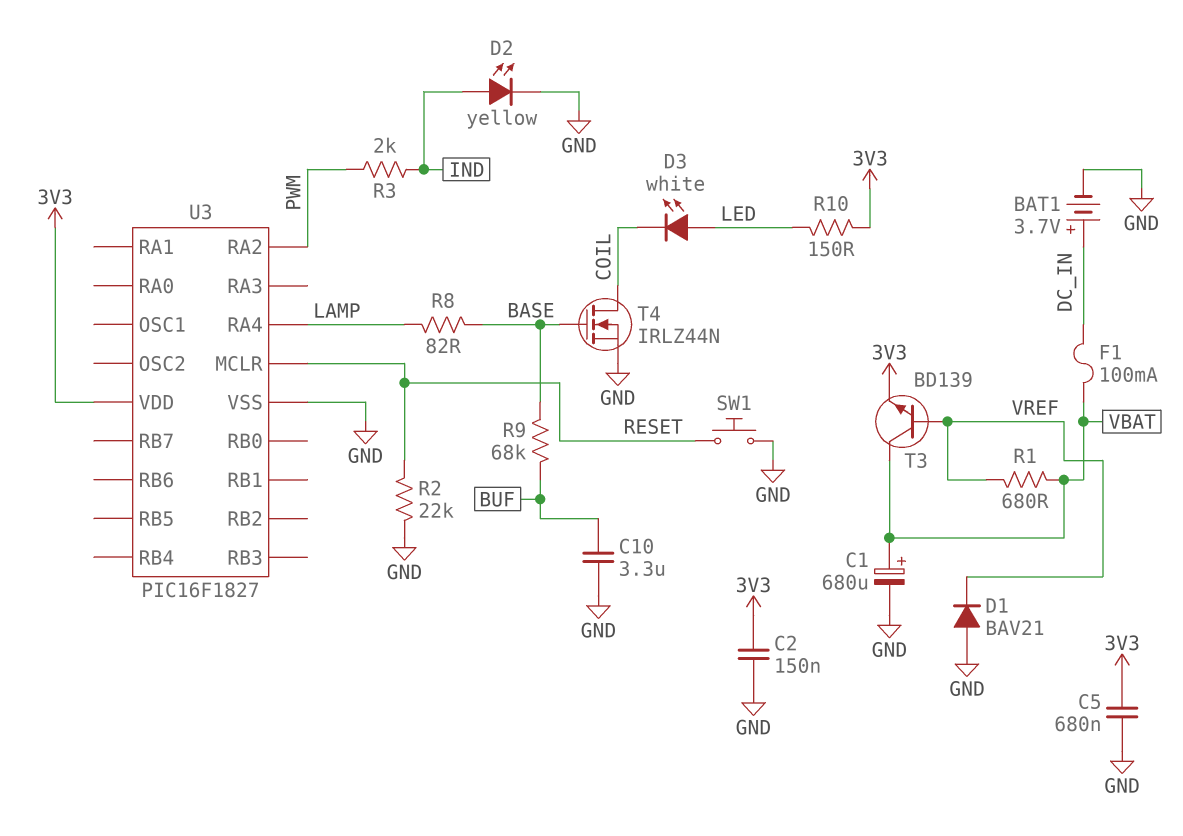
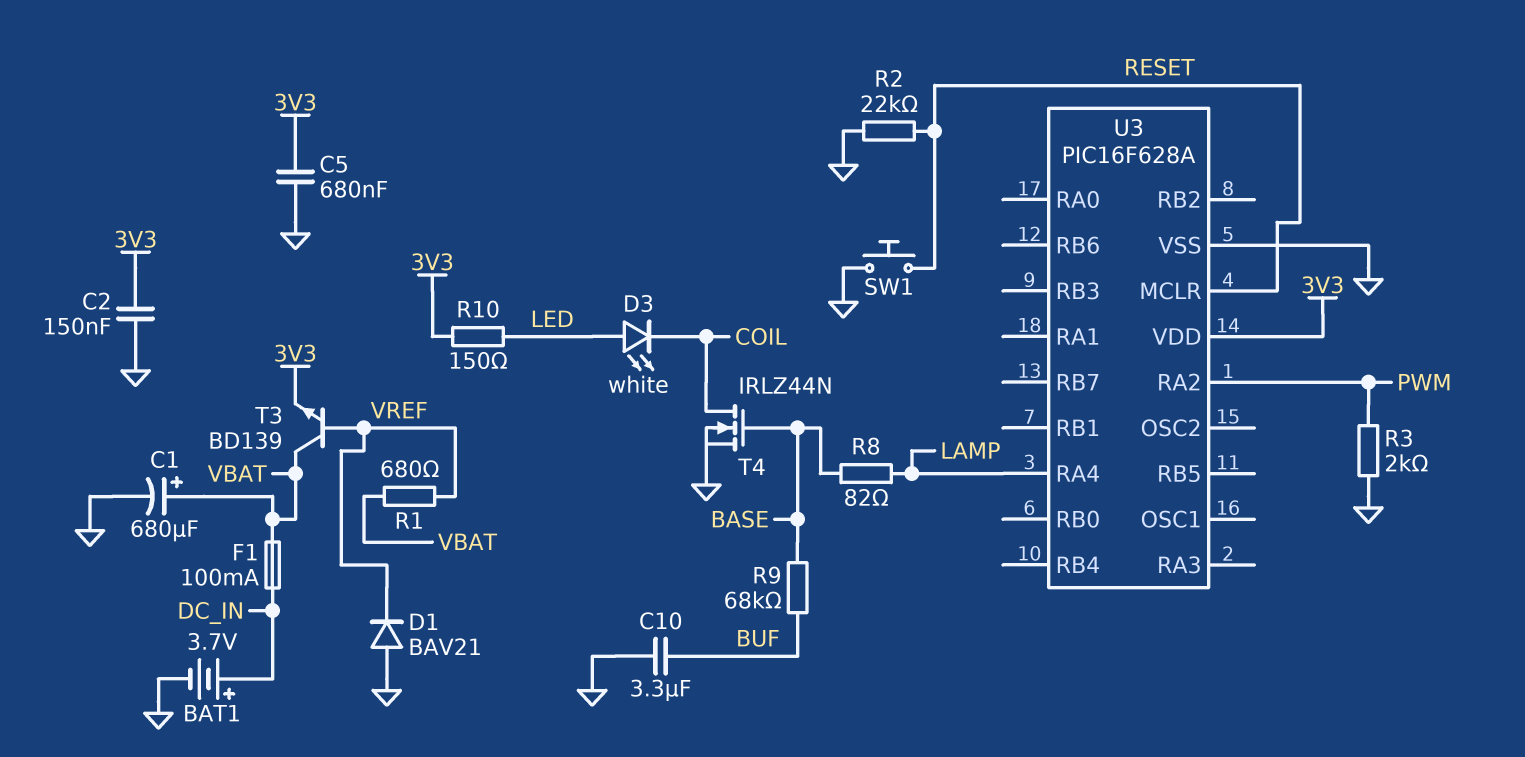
D2: LED yellow (A IND, K GND) -> none
R3: 2k (IND, PWM) -> 2k (GND, PWM)
U3: PIC16F1827 -> PIC16F628A

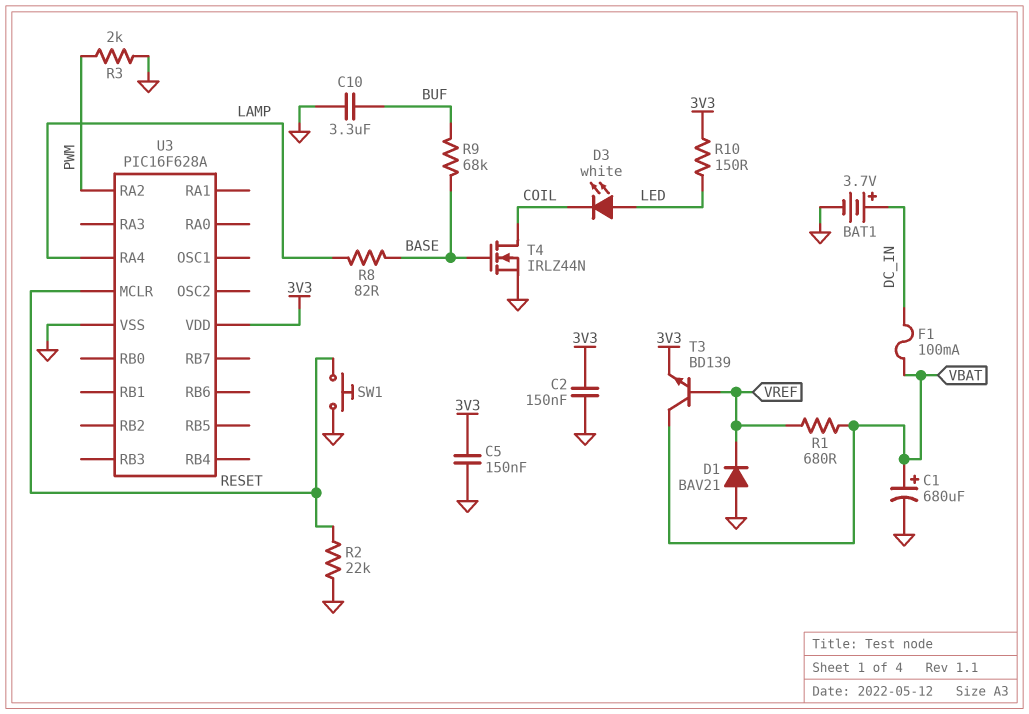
C5: 680nF (3V3, GND) -> 150nF (3V3, GND)

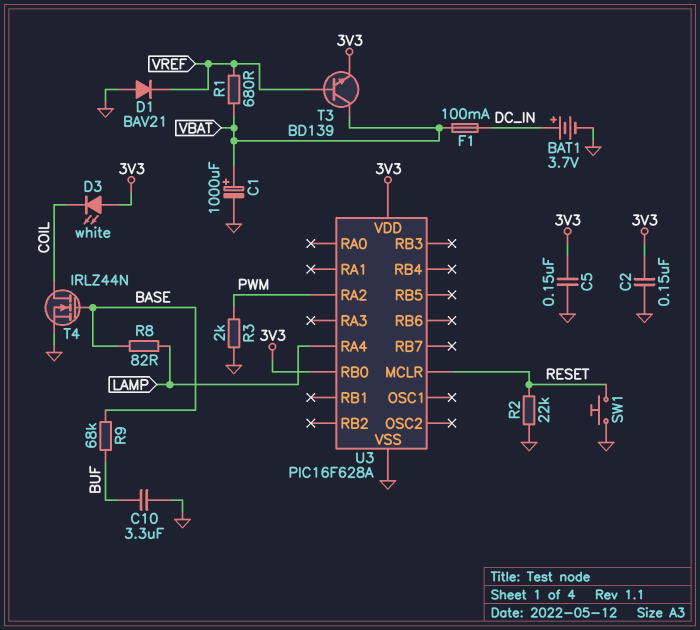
C1: 680uF (plus VBAT, minus GND) -> 1000uF (plus VBAT, minus GND)
D3: LED white (A LED, K COIL) -> LED white (A 3V3, K COIL)
R10: 150 (3V3, LED) -> none
U3 pin RB0: none -> 3V3

